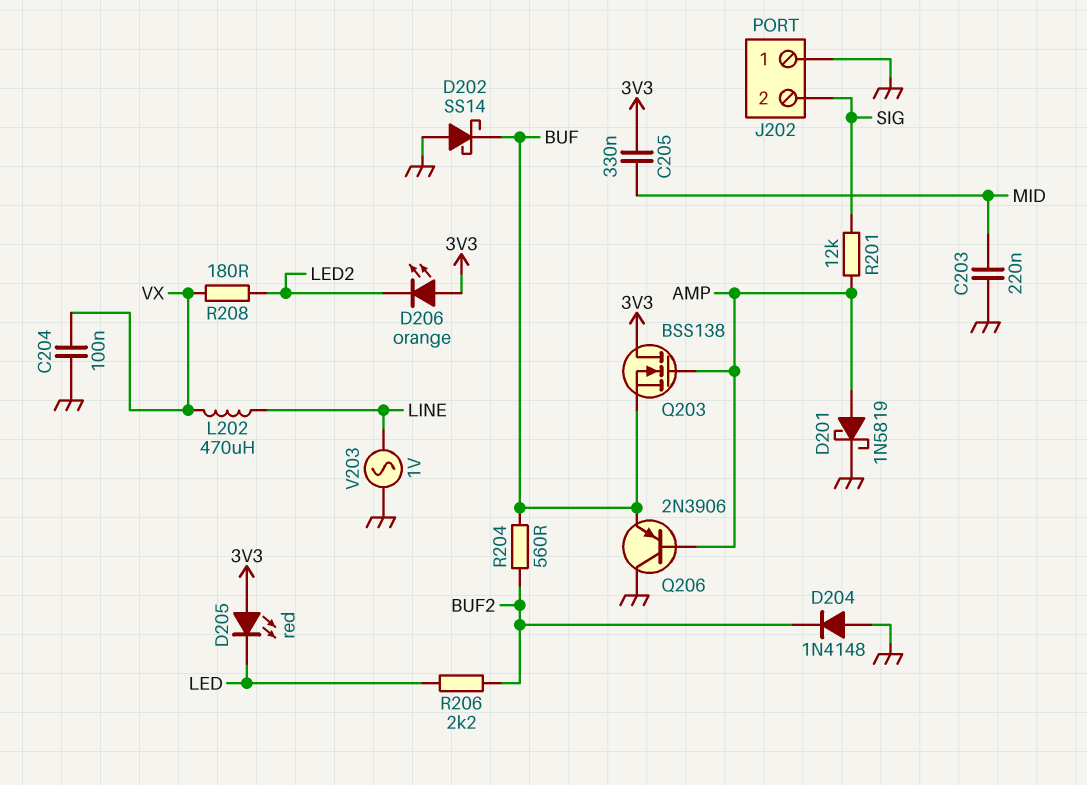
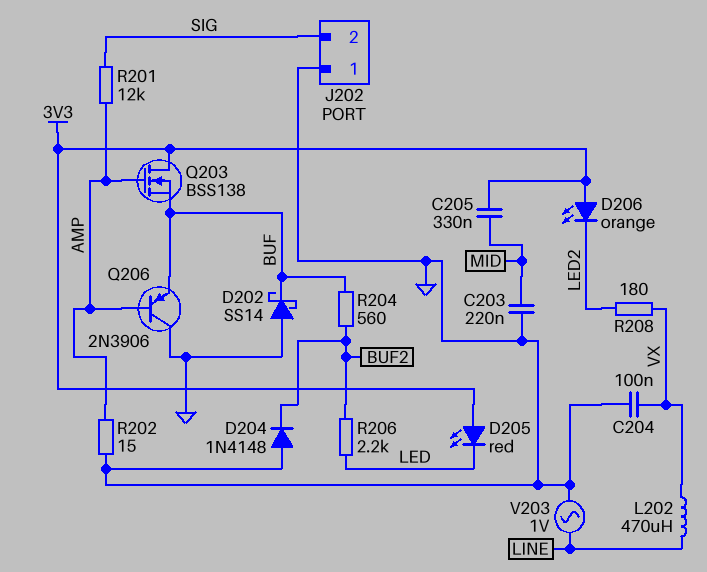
D201: schottky 1N5819 (A AMP, K GND) -> none
R202: none -> 15 (AMP, GND)

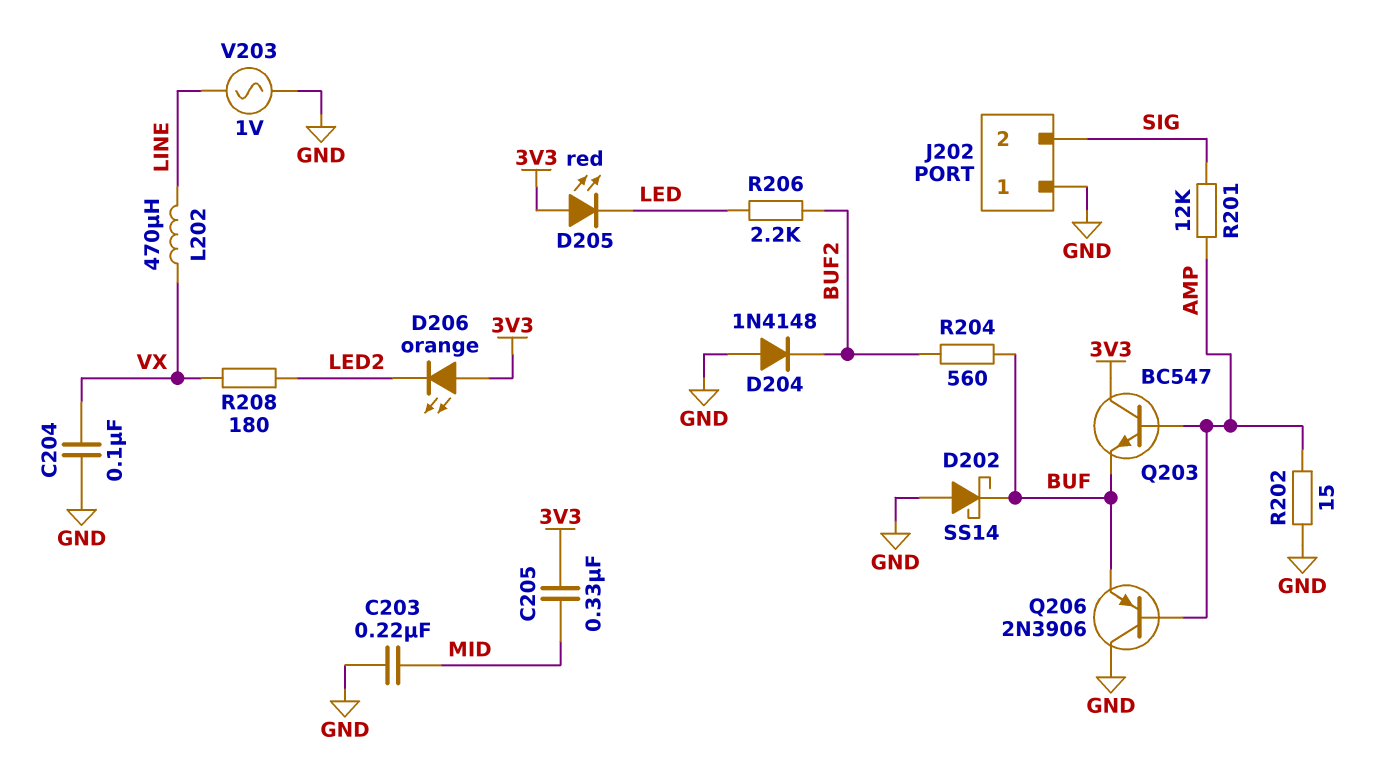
Q203: NMOS BSS138 (G AMP, D 3V3, S BUF) -> NPN BC547 (B AMP, C 3V3, E BUF)

